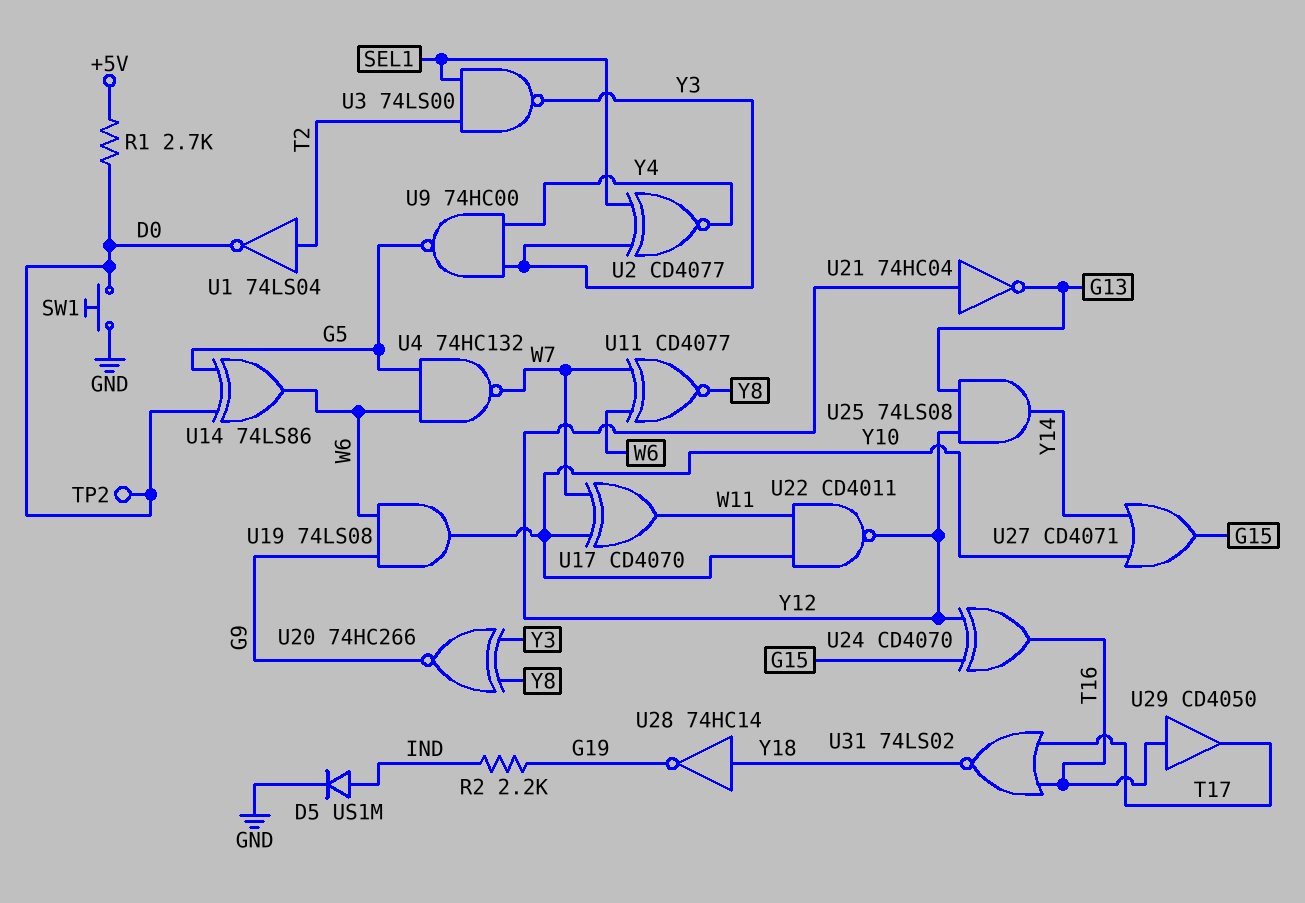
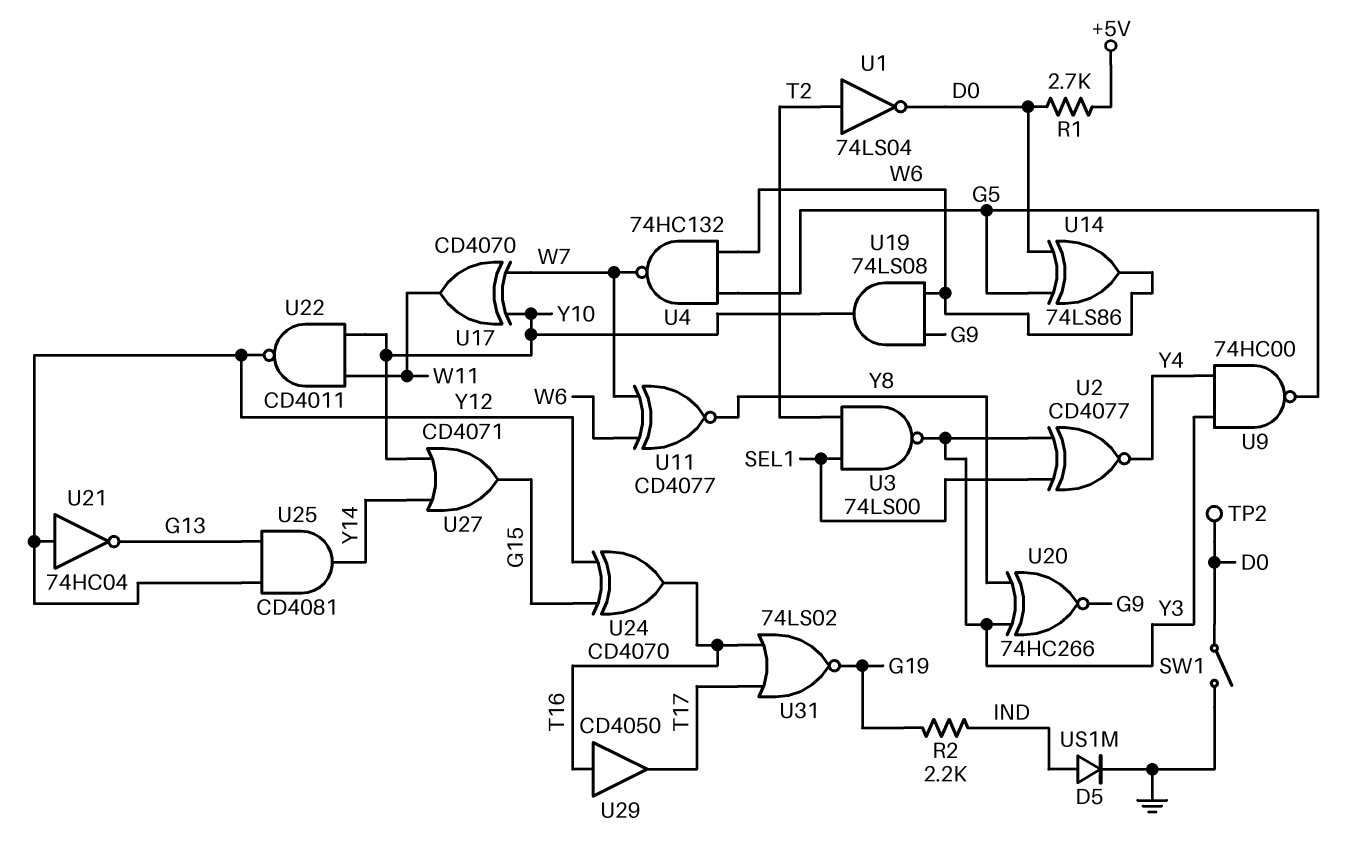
SW1: button (D0, GND) -> switch (D0, GND)
U25: AND 74LS08 (in G13, in Y12, out Y14) -> AND CD4081 (in G13, in Y12, out Y14)
U28: NOT 74HC14 (in Y18, out G19) -> none
U31: NOR 74LS02 (in T16, in T17, out Y18) -> NOR 74LS02 (in T16, in T17, out G19)

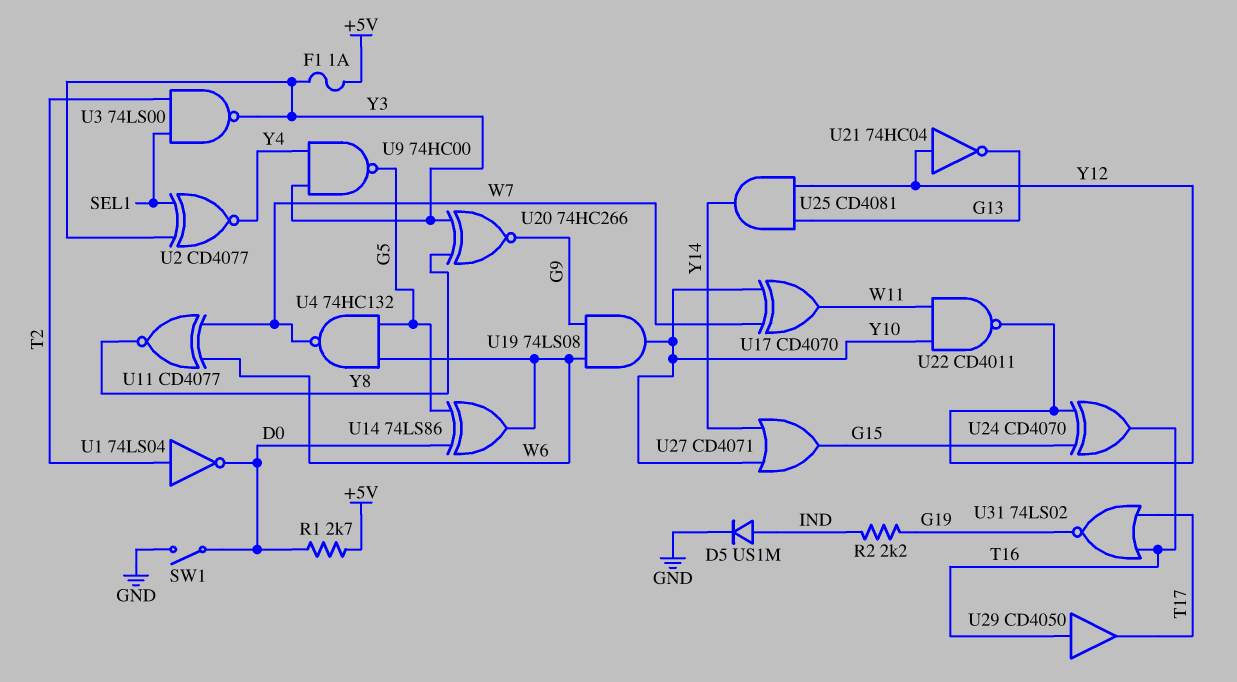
F1: none -> 1A (+5V, Y3)
TP2: test point (D0) -> none

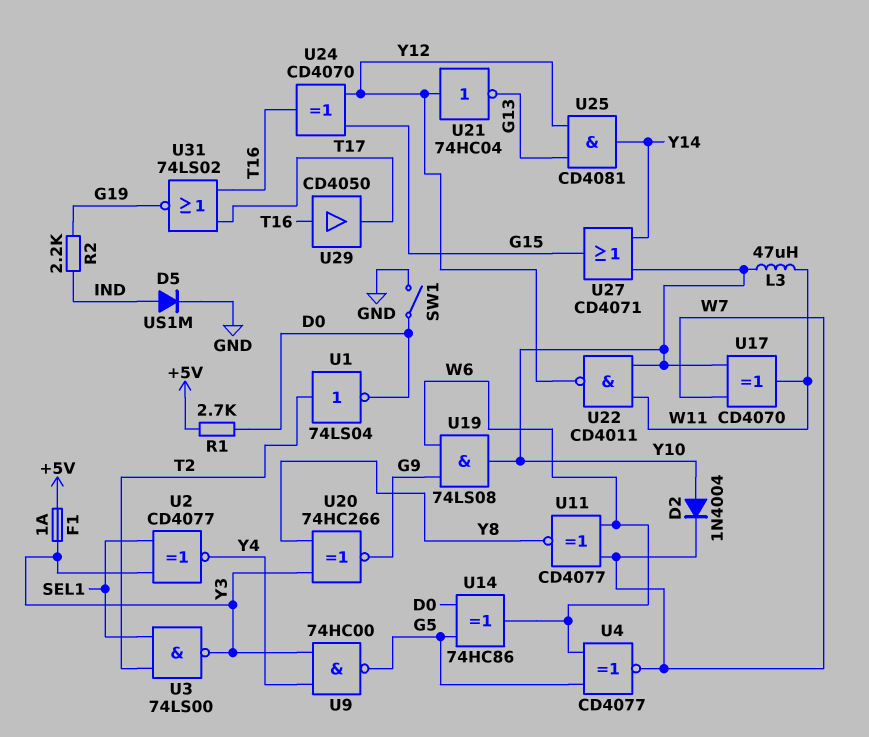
D2: none -> diode 1N4004 (A Y10, K W7)
L3: none -> 47uH (W11, Y10)
U4: NAND 74HC132 (in G5, in W6, out W7) -> XNOR CD4077 (in G5, in W6, out W7)
U14: XOR 74LS86 (in D0, in G5, out W6) -> XOR 74HC86 (in D0, in G5, out W6)

